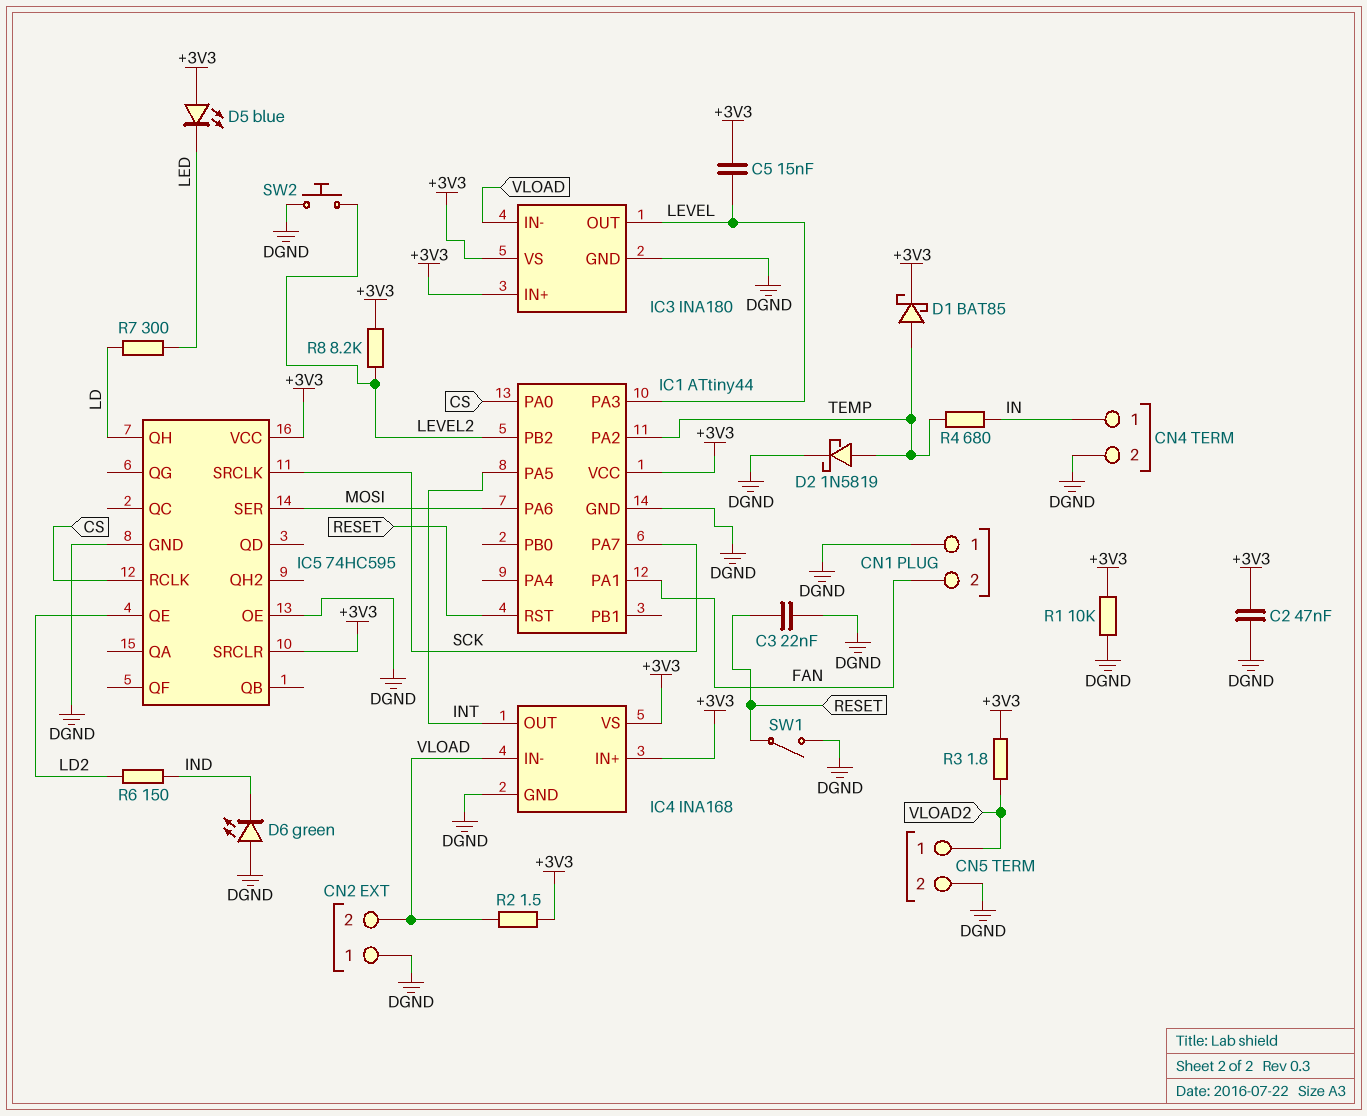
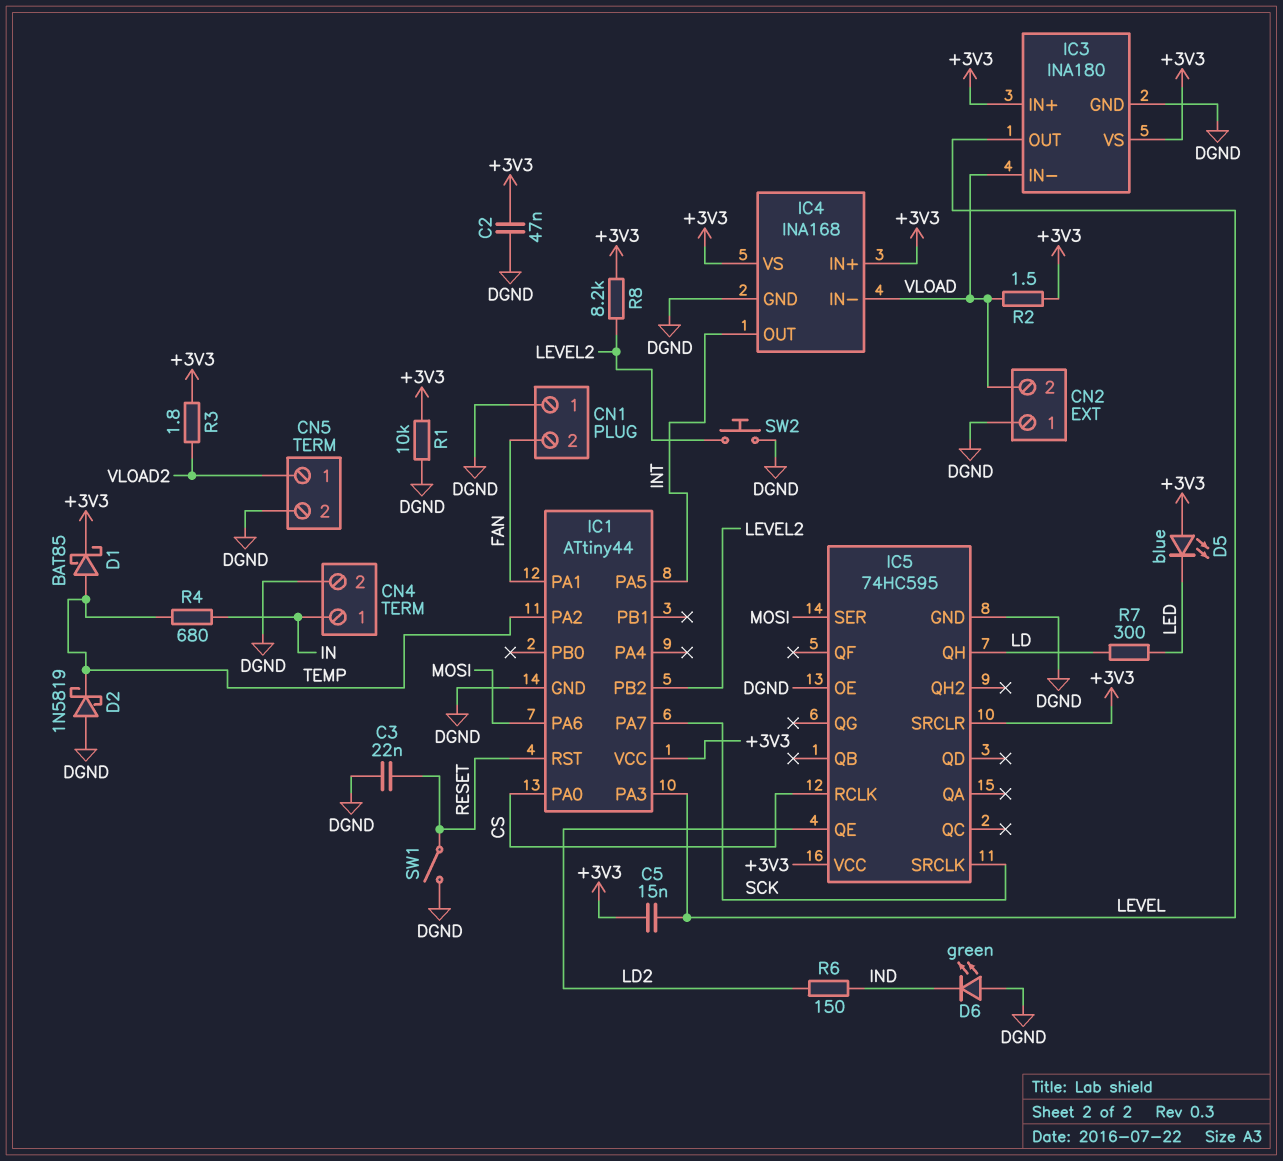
D2: schottky 1N5819 (A TEMP, K DGND) -> schottky 1N5819 (A DGND, K TEMP)

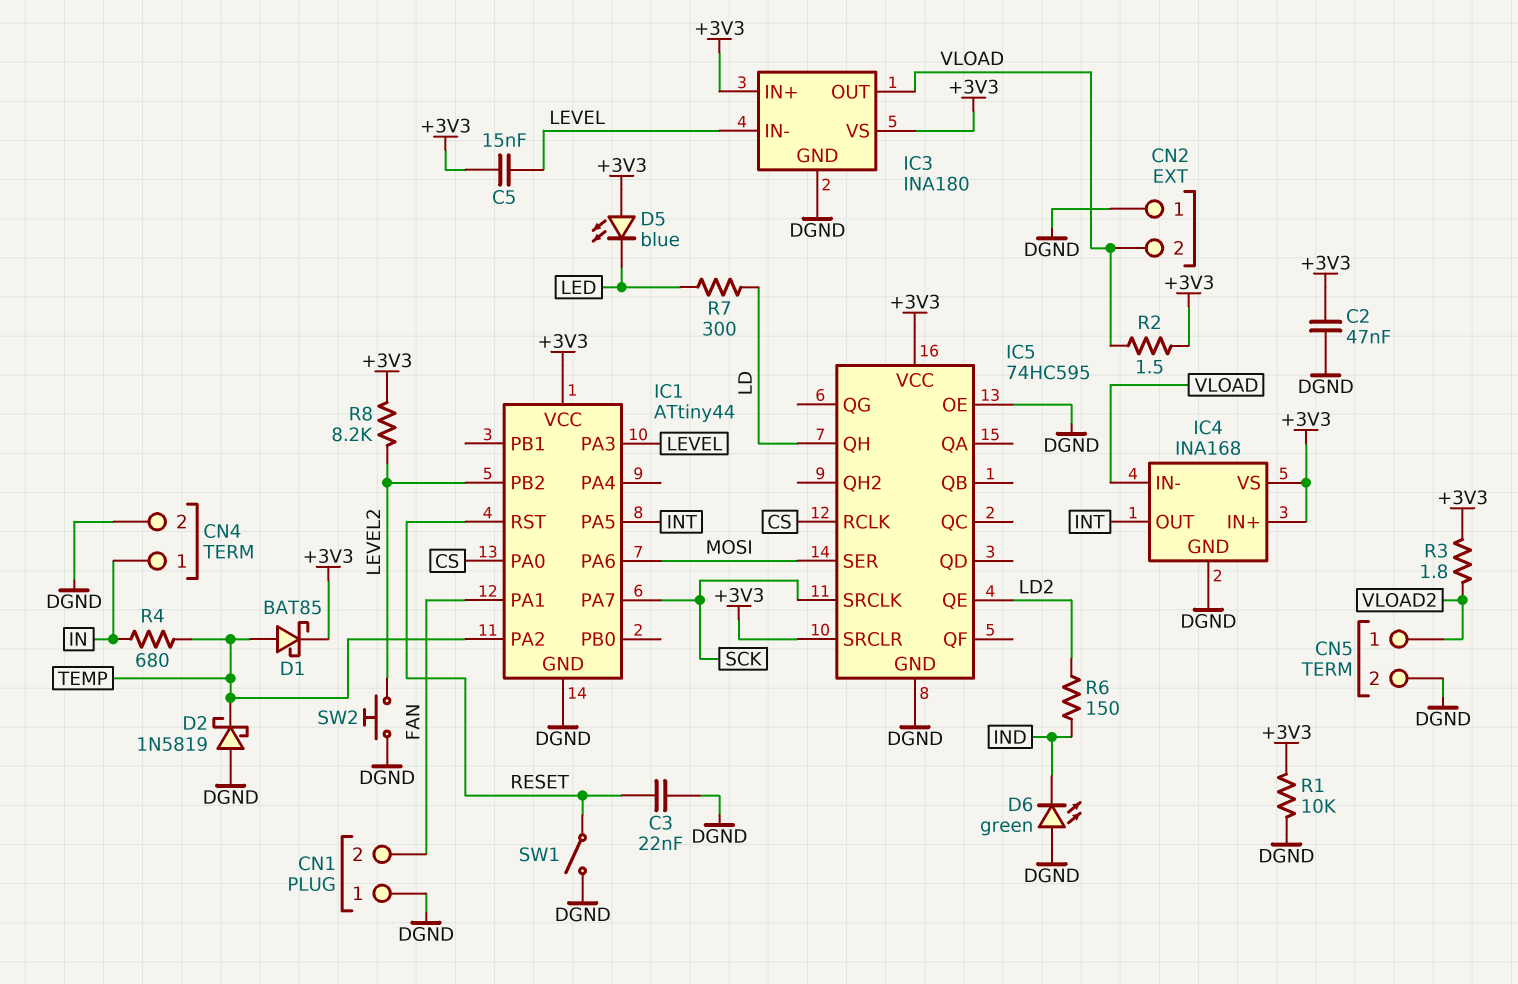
IC3 pin IN-: VLOAD -> LEVEL
IC3 pin OUT: LEVEL -> VLOAD

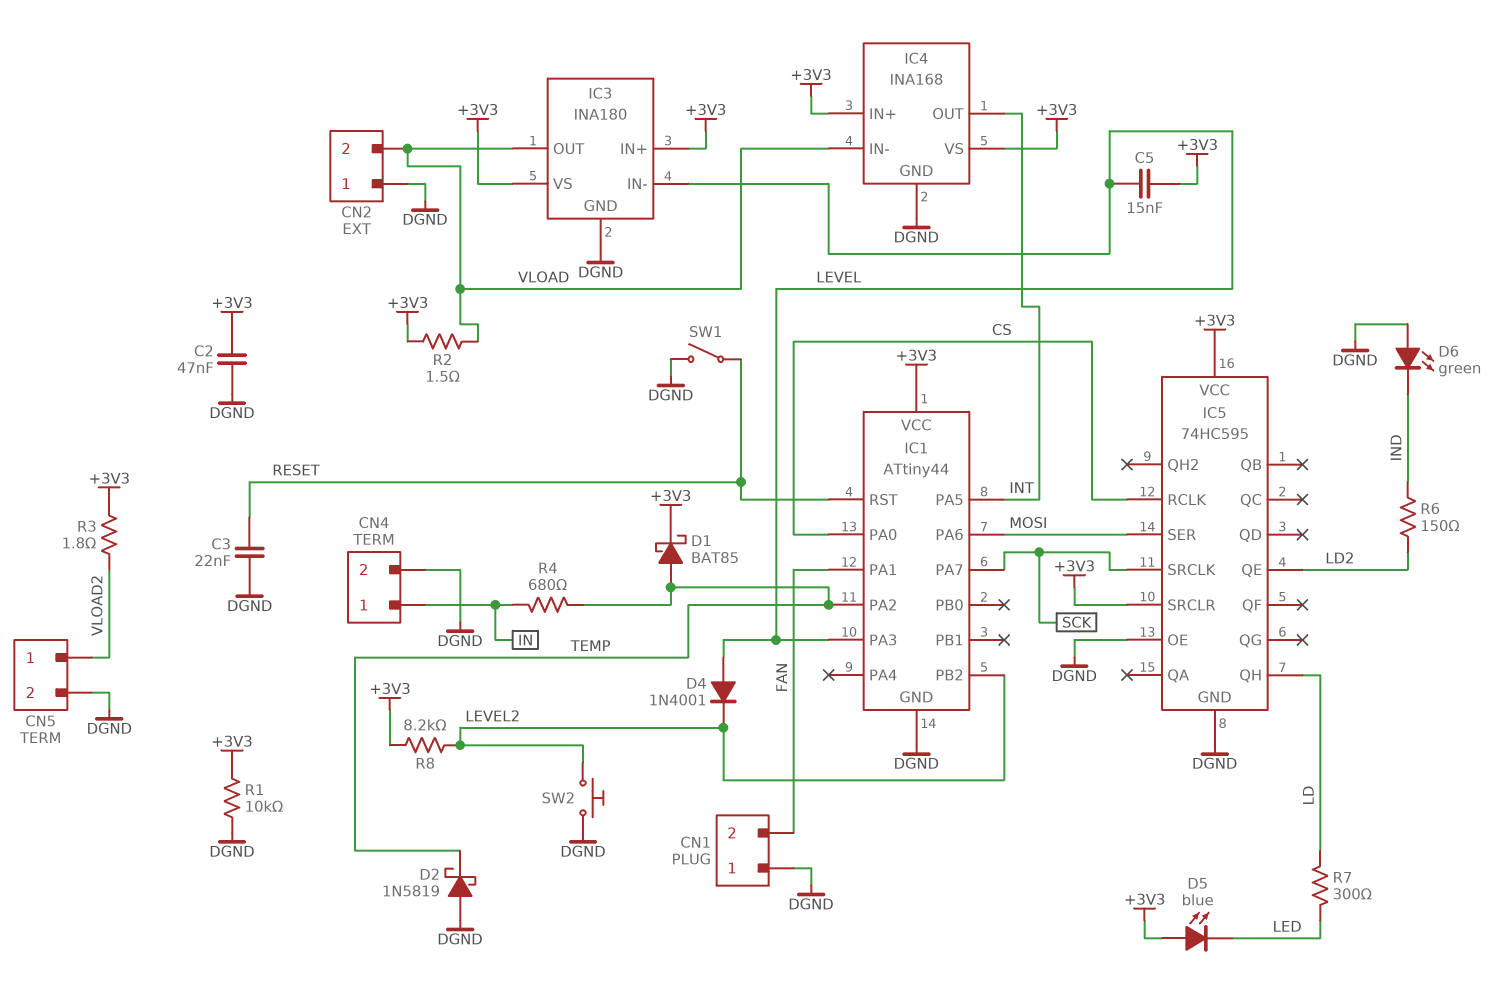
D4: none -> diode 1N4001 (A LEVEL, K LEVEL2)

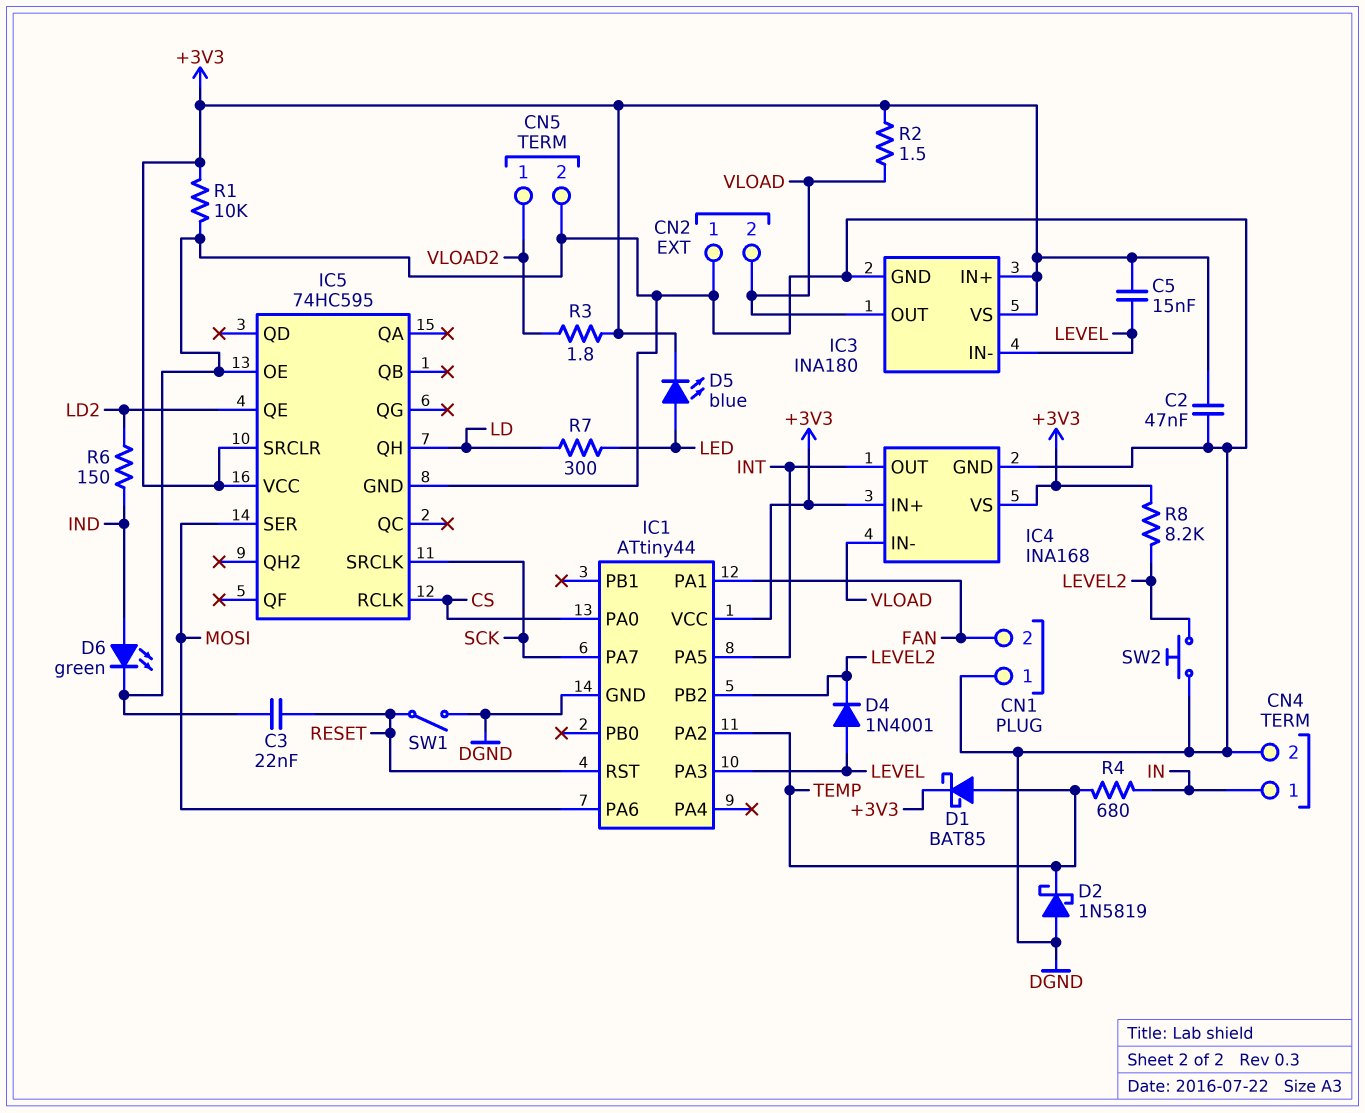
D5: LED blue (A +3V3, K LED) -> LED blue (A LED, K +3V3)
D6: LED green (A DGND, K IND) -> LED green (A IND, K DGND)

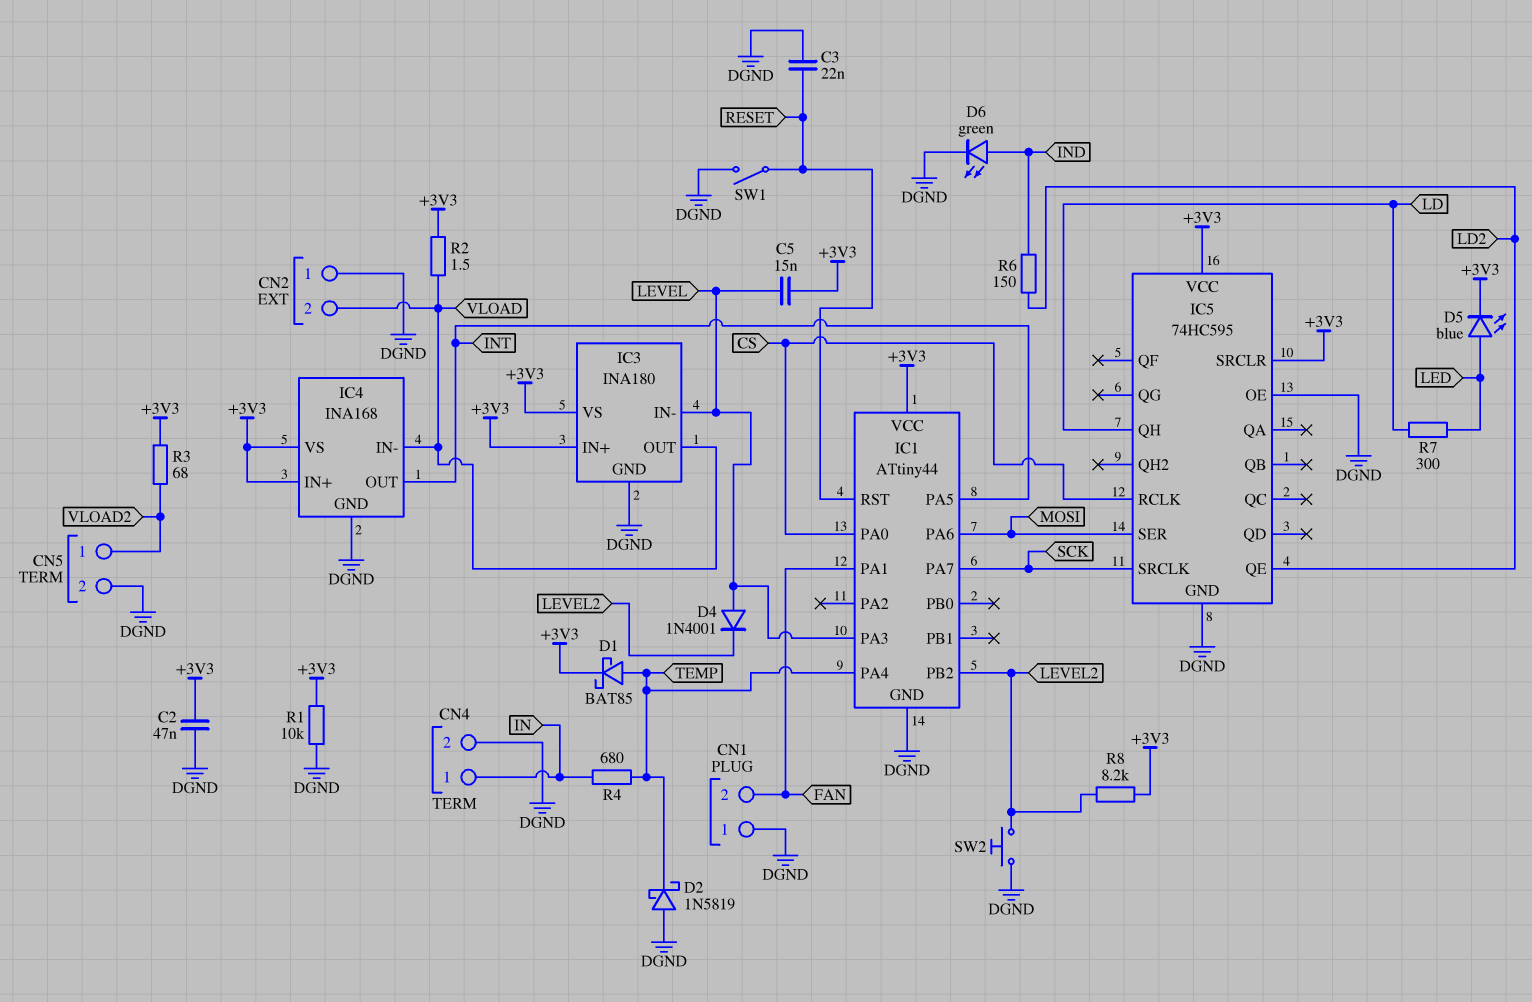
IC1 pin PA2: TEMP -> none
IC1 pin PA4: none -> TEMP
R3: 1.8 (+3V3, VLOAD2) -> 68 (+3V3, VLOAD2)

